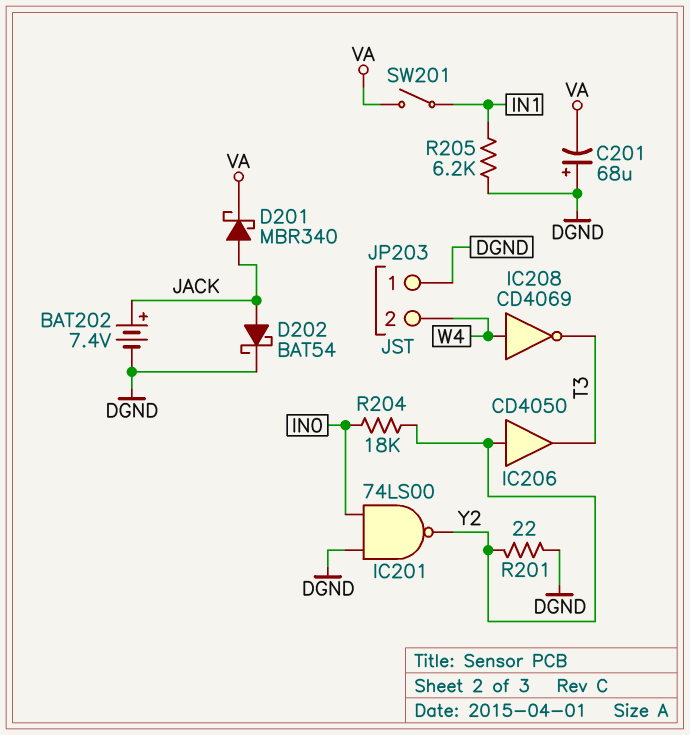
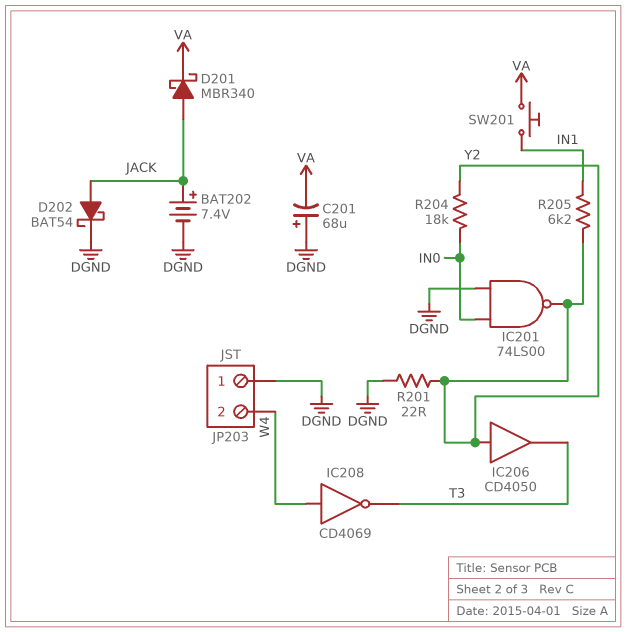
R205: 6.2k (DGND, IN1) -> 6.2k (IN1, Y2)
SW201: switch (IN1, VA) -> button (IN1, VA)

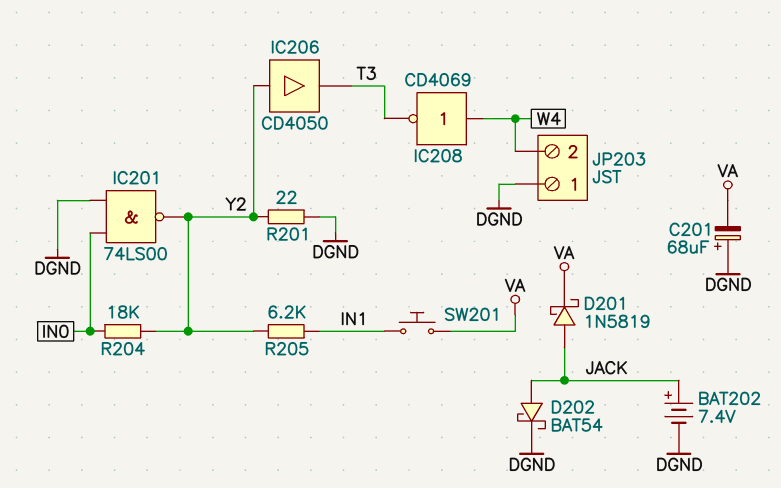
D201: schottky MBR340 (A JACK, K VA) -> schottky 1N5819 (A JACK, K VA)

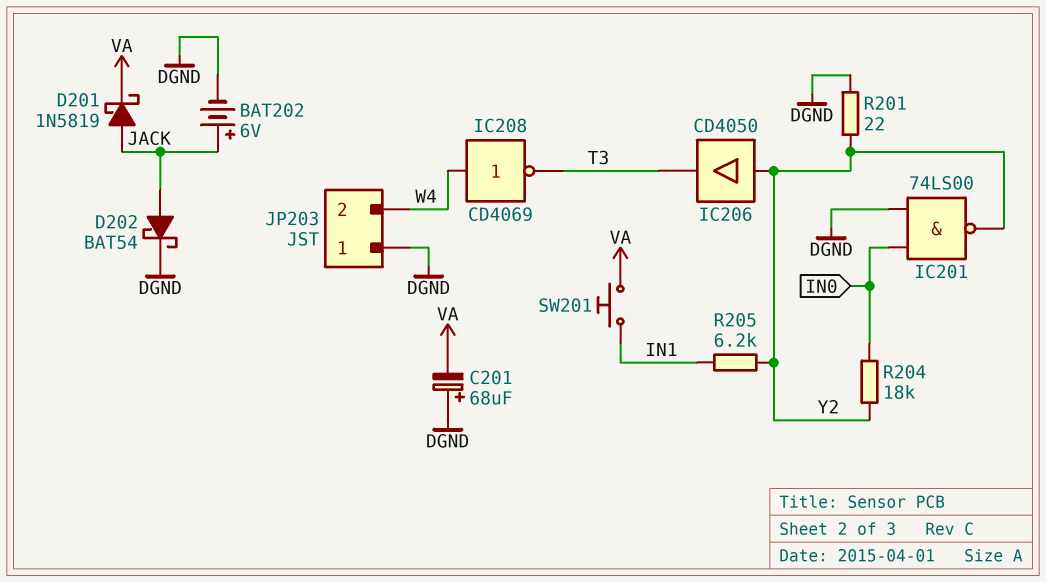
BAT202: 7.4V (plus JACK, minus DGND) -> 6V (plus JACK, minus DGND)

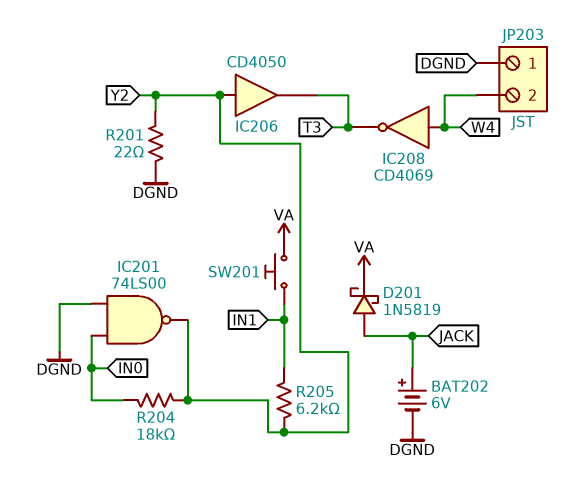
C201: 68uF (plus DGND, minus VA) -> none
D202: schottky BAT54 (A JACK, K DGND) -> none

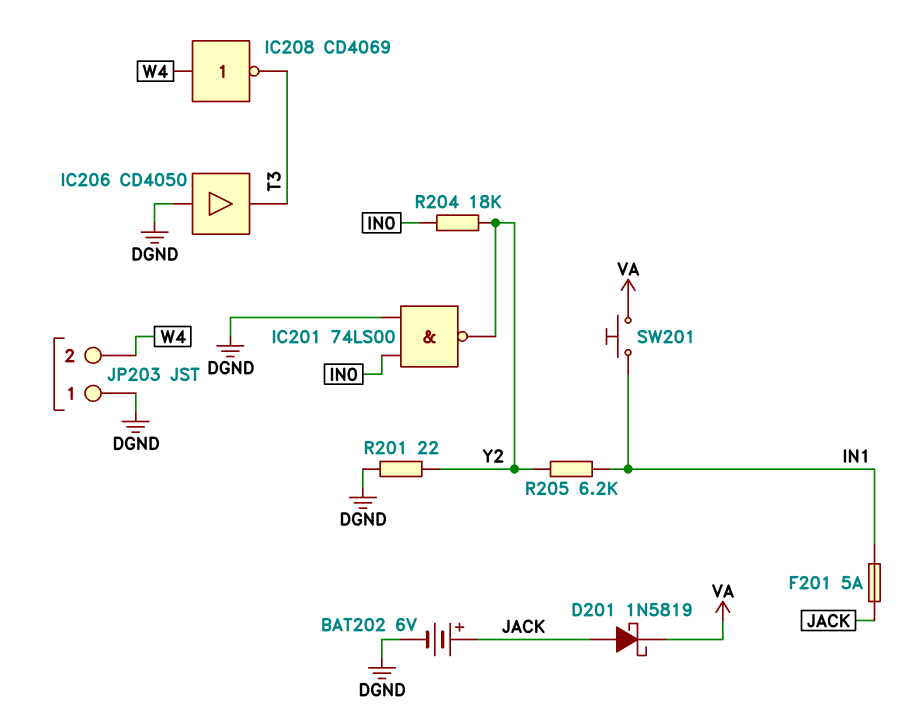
F201: none -> 5A (IN1, JACK)
IC206: buffer CD4050 (in Y2, out T3) -> buffer CD4050 (in DGND, out T3)

